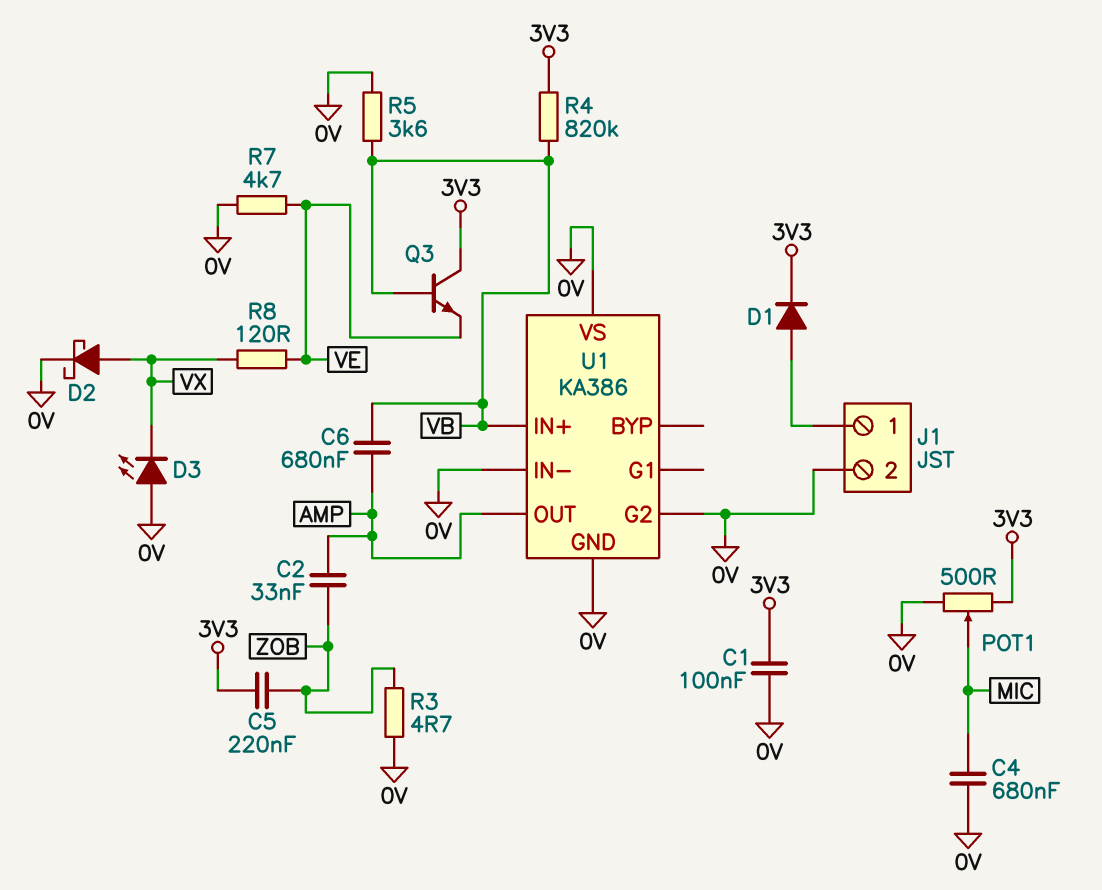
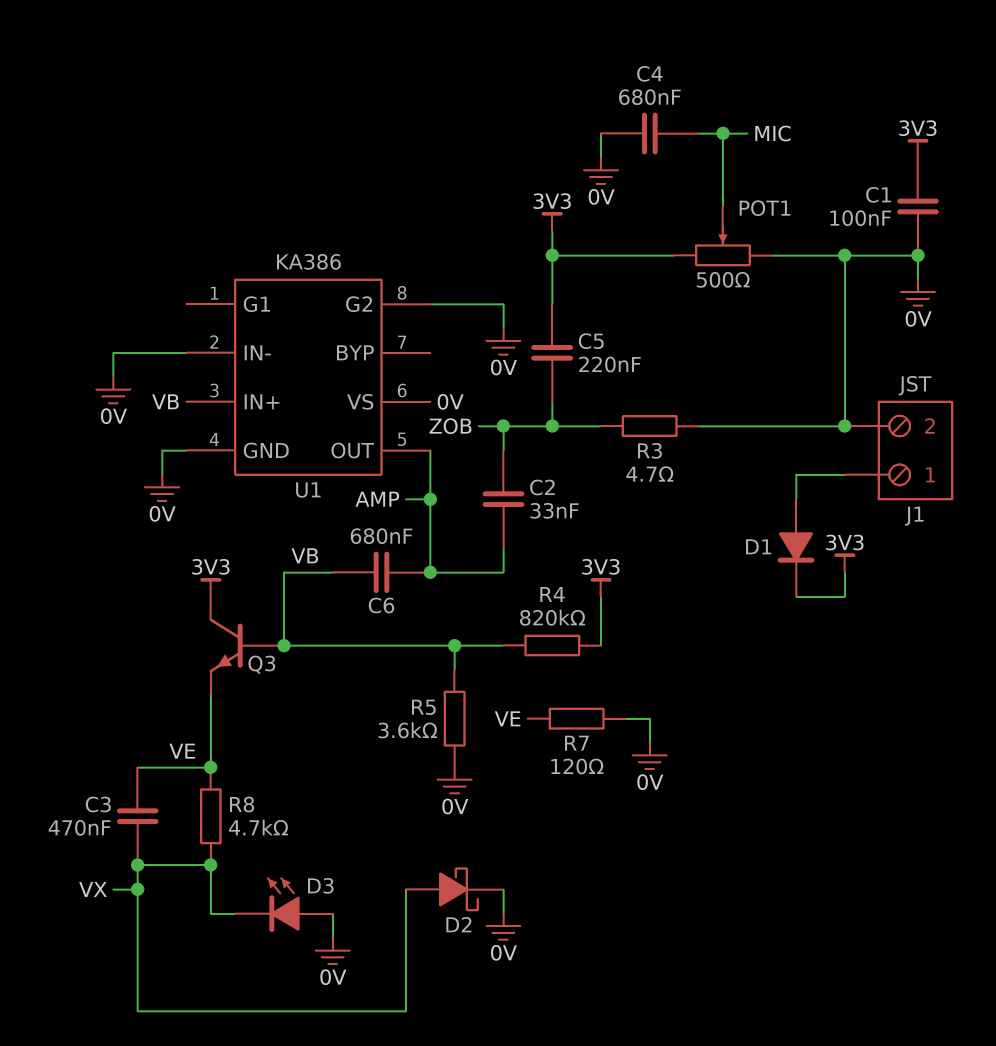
C3: none -> 470nF (VE, VX)
R7: 4.7k (0V, VE) -> 120 (0V, VE)
R8: 120 (VE, VX) -> 4.7k (VE, VX)

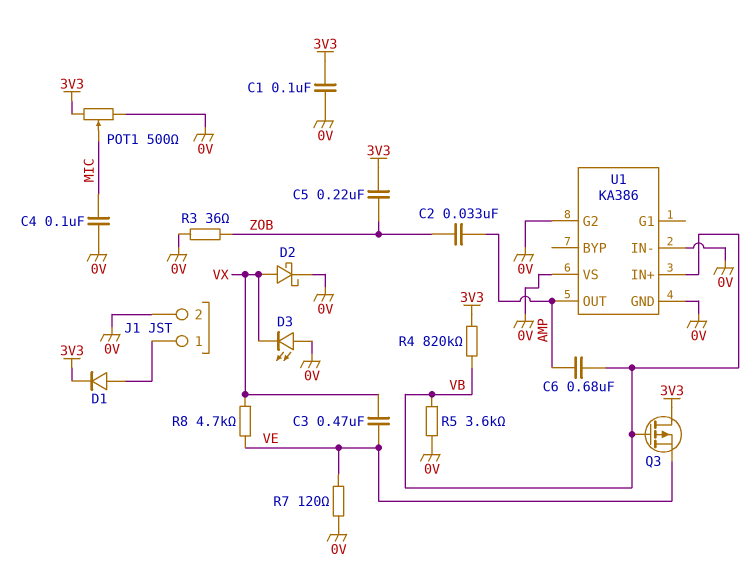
C4: 680nF (0V, MIC) -> 100nF (0V, MIC)
Q3: NPN (B VB, C 3V3, E VE) -> PMOS (G VB, D 3V3, S VE)
R3: 4.7 (0V, ZOB) -> 36 (0V, ZOB)

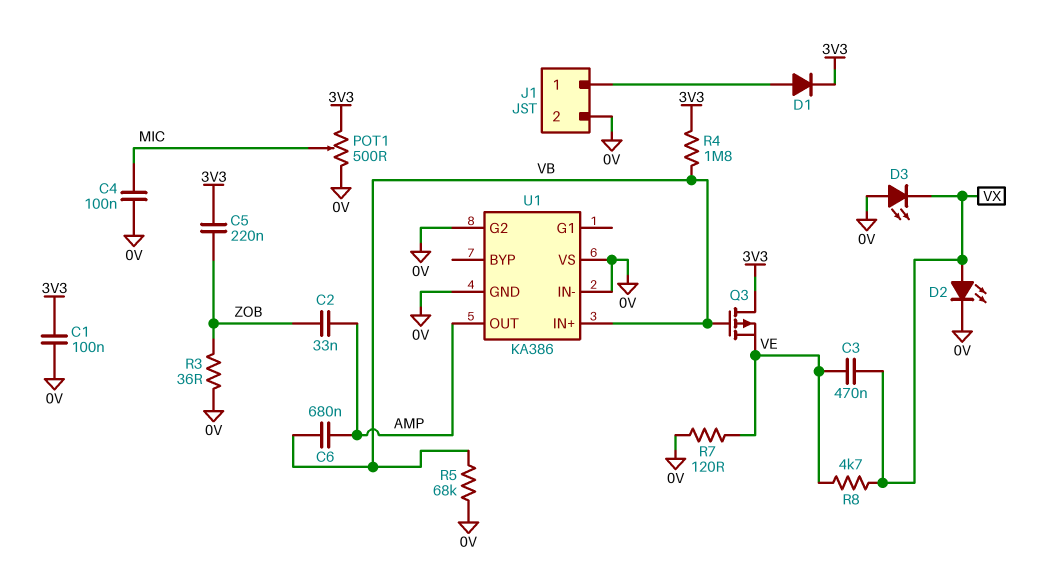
D2: schottky (A VX, K 0V) -> LED (A VX, K 0V)
R4: 820k (3V3, VB) -> 1.8M (3V3, VB)
R5: 3.6k (0V, VB) -> 68k (0V, VB)

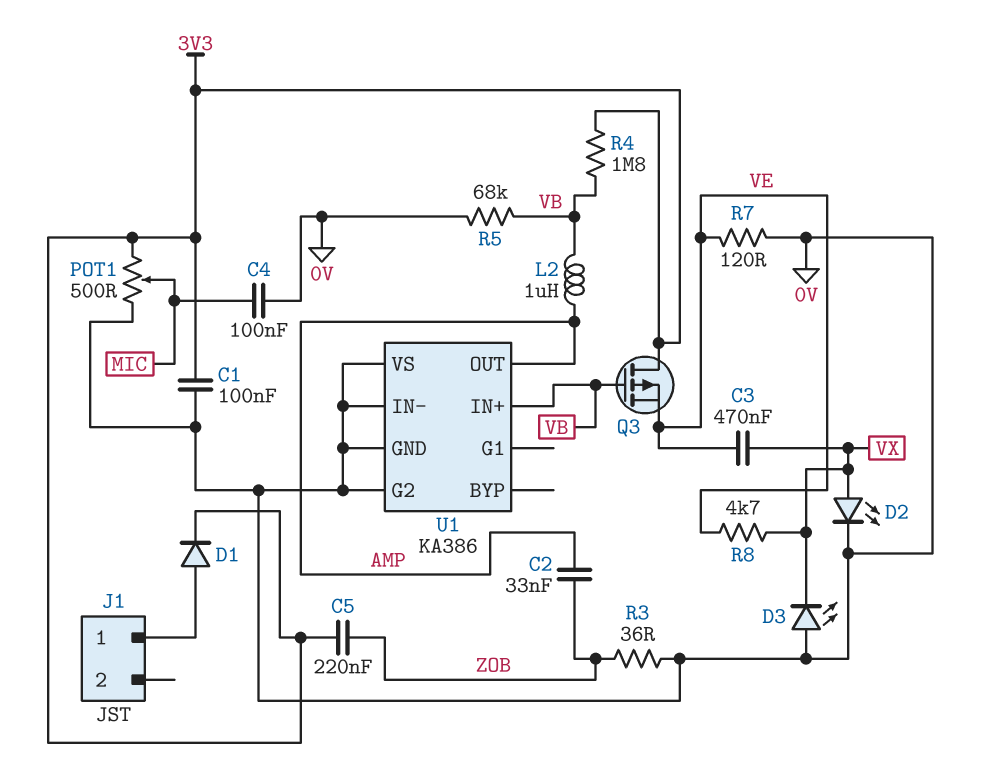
C6: 680nF (AMP, VB) -> none
J1 pin 2: 0V -> none
L2: none -> 1uH (AMP, VB)

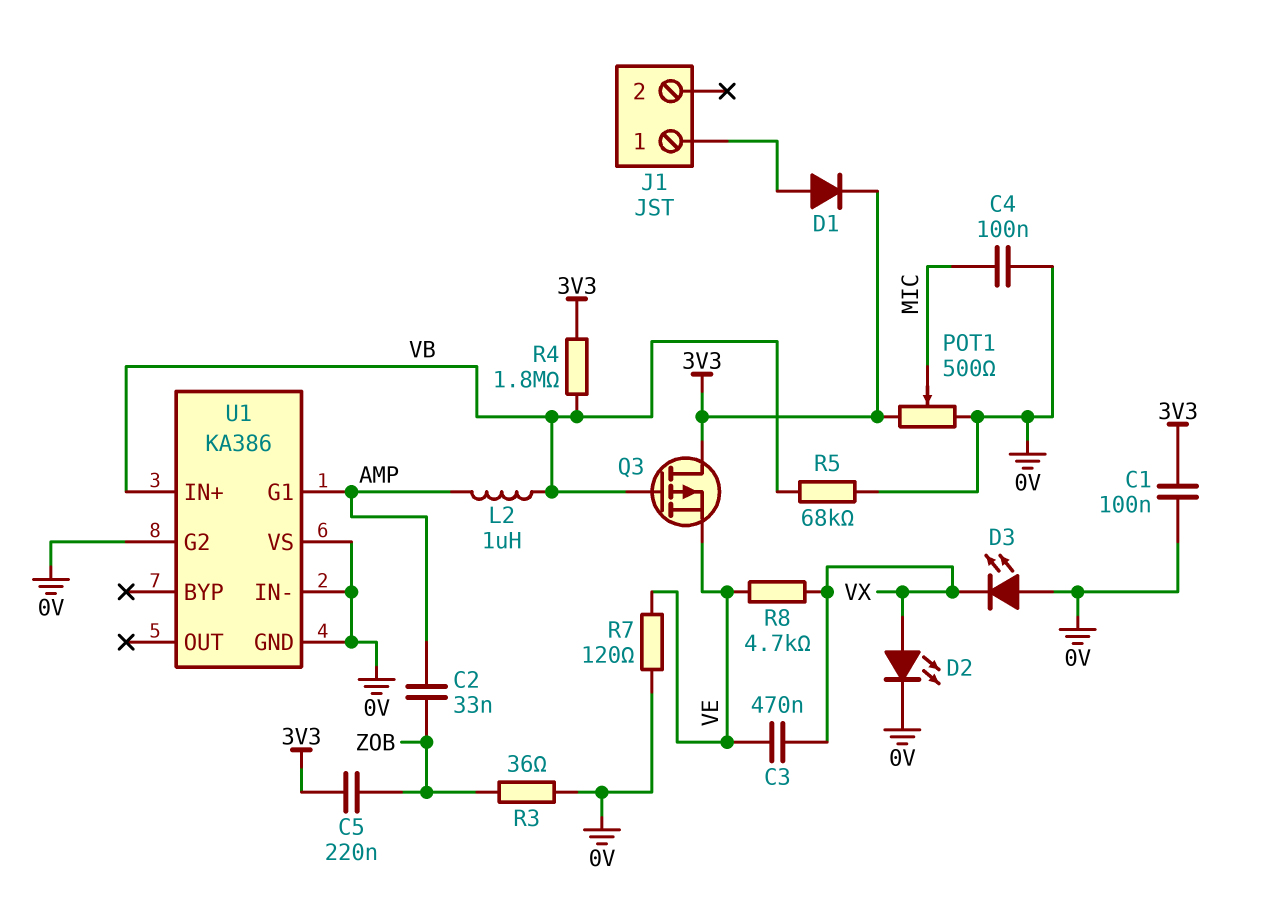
U1 pin G1: none -> AMP
U1 pin OUT: AMP -> none

